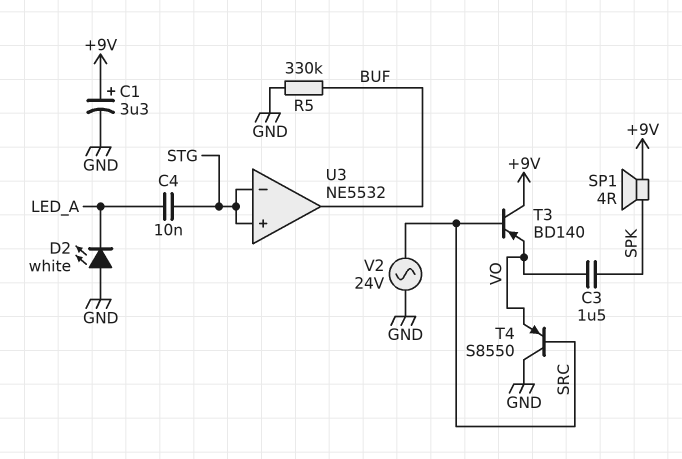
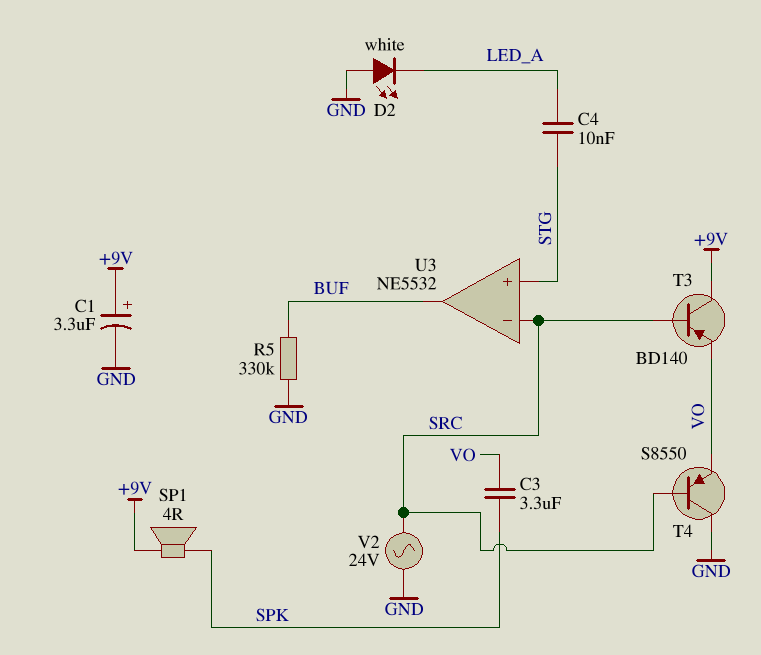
C3: 1.5uF (SPK, VO) -> 3.3uF (SPK, VO)
U3 pin in-: STG -> SRC

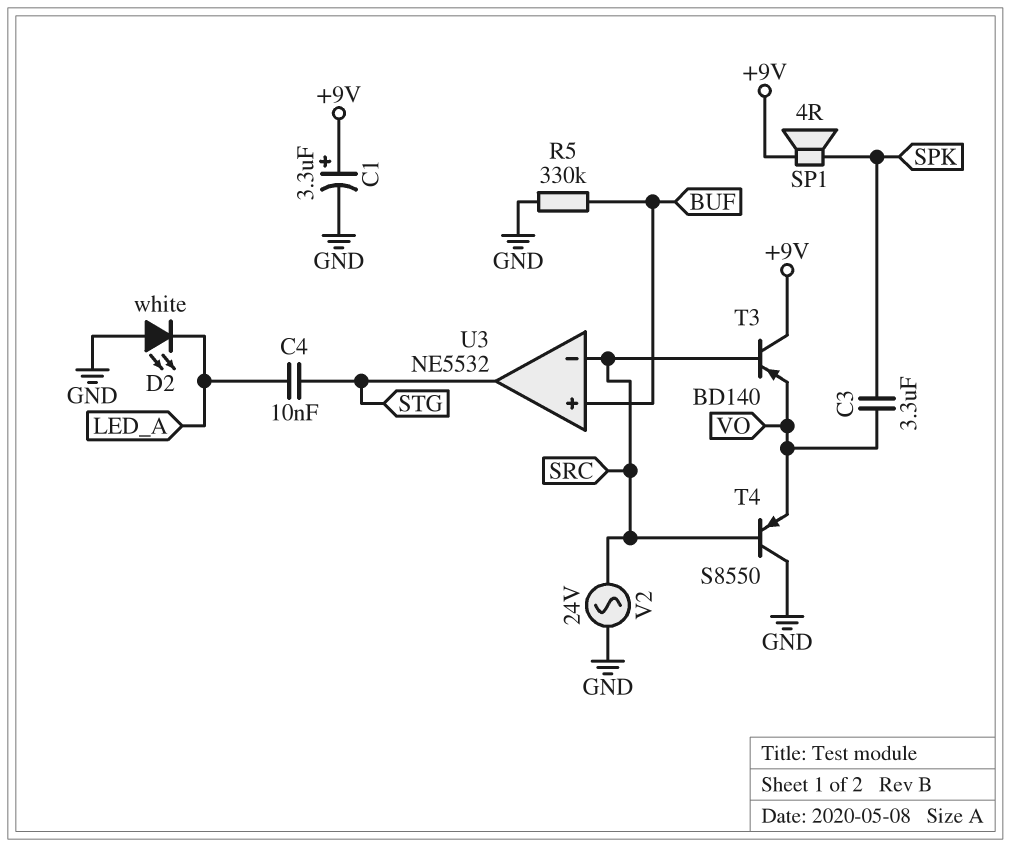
U3 pin in+: STG -> BUF
U3 pin out: BUF -> STG

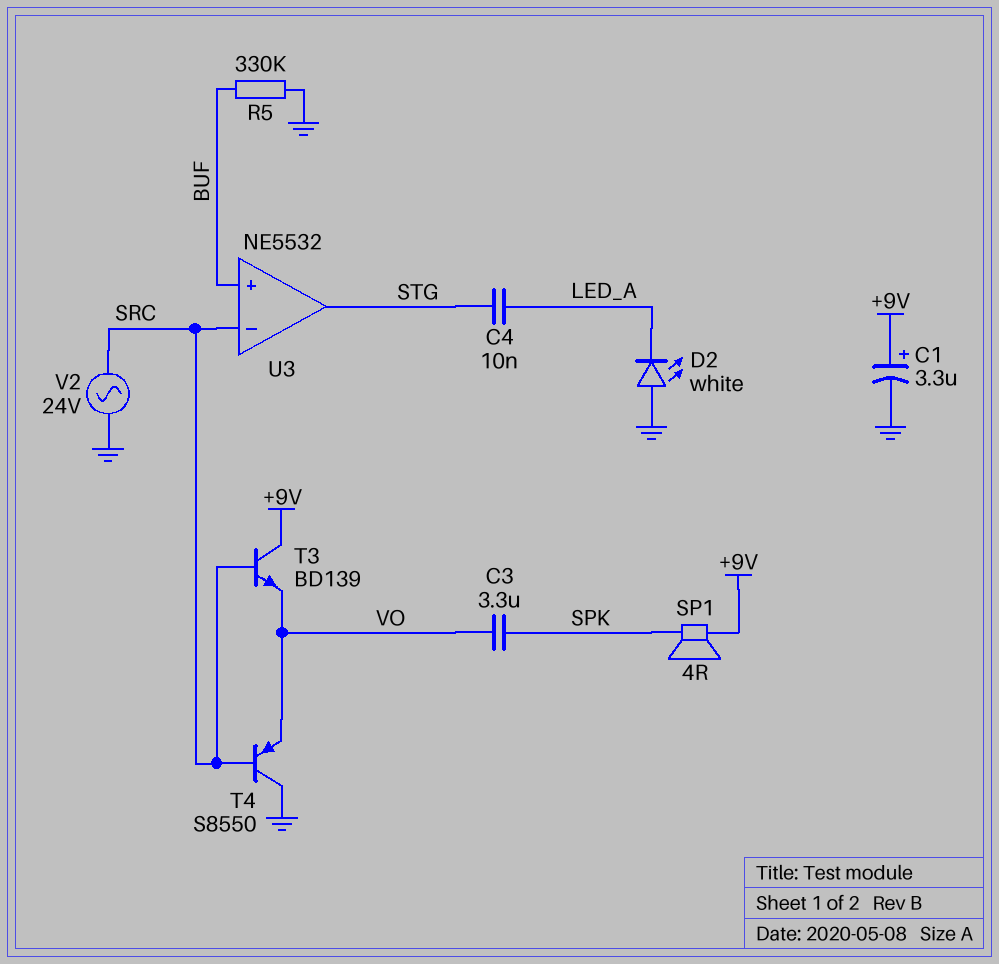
T3: PNP BD140 (B SRC, C +9V, E VO) -> NPN BD139 (B SRC, C +9V, E VO)

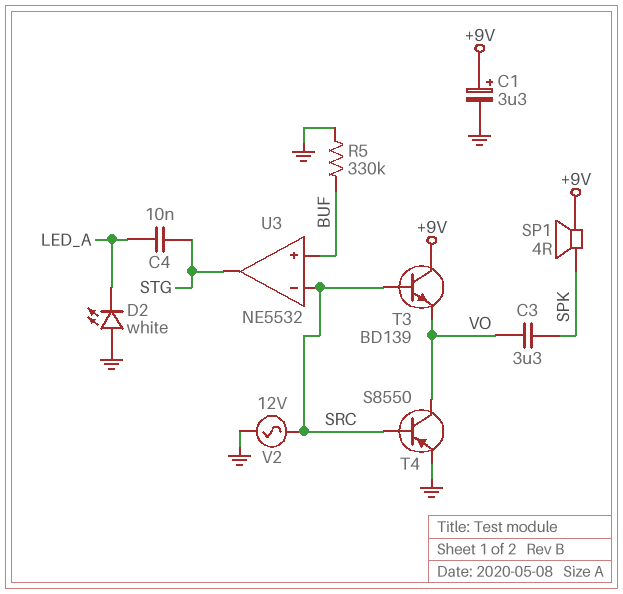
T4: PNP S8550 (B SRC, C GND, E VO) -> PNP S8550 (B SRC, C VO, E GND)
V2: AC 24V (GND, SRC) -> AC 12V (GND, SRC)

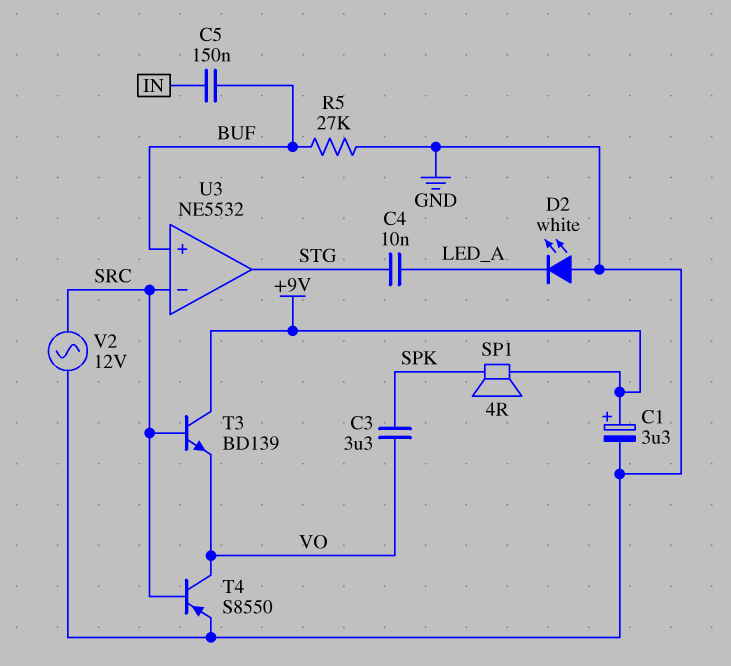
C5: none -> 150nF (BUF, IN)
R5: 330k (BUF, GND) -> 27k (BUF, GND)

